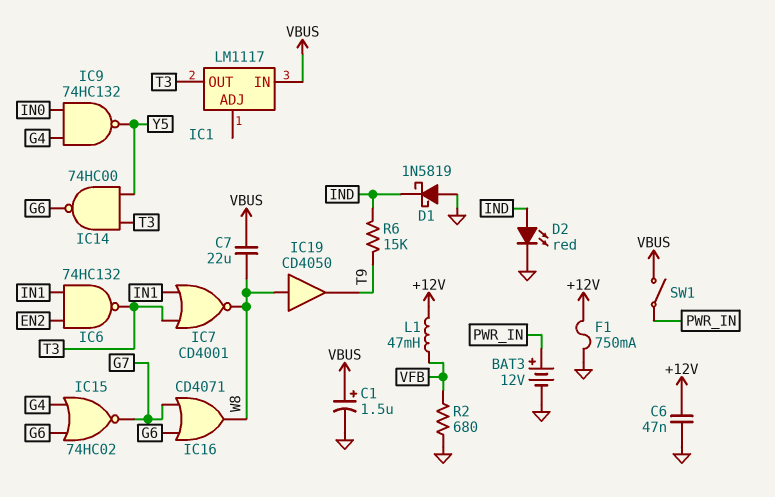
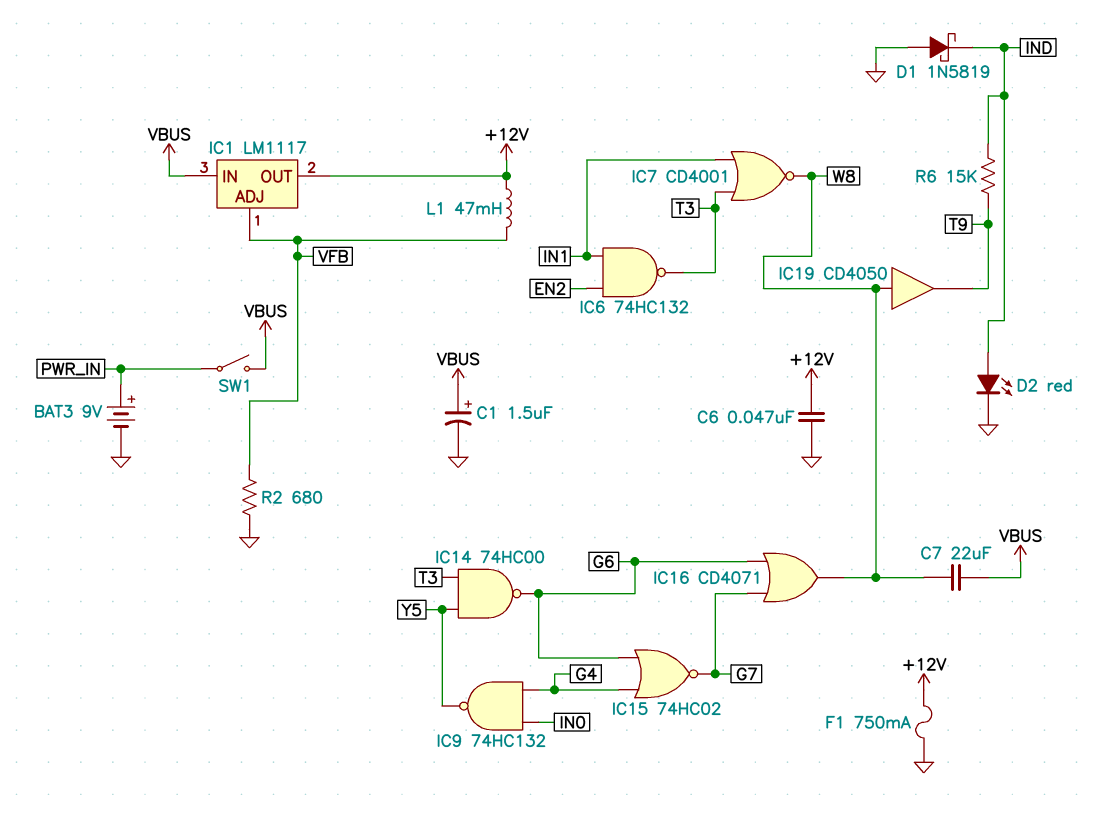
BAT3: 12V (plus PWR_IN, minus GND) -> 9V (plus PWR_IN, minus GND)
IC1 pin ADJ: none -> VFB
IC1 pin OUT: T3 -> +12V

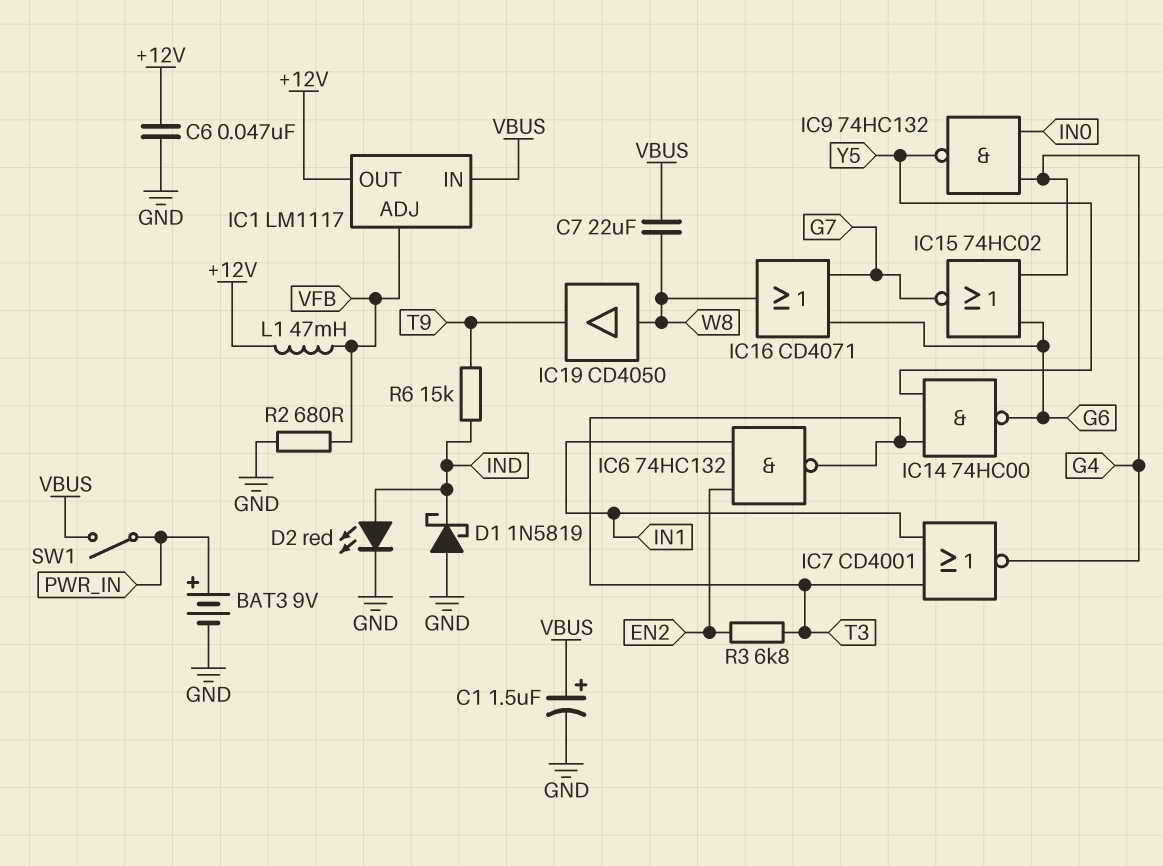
F1: 750mA (+12V, GND) -> none
IC7: NOR CD4001 (in IN1, in T3, out W8) -> NOR CD4001 (in IN1, in T3, out G4)
R3: none -> 6.8k (EN2, T3)

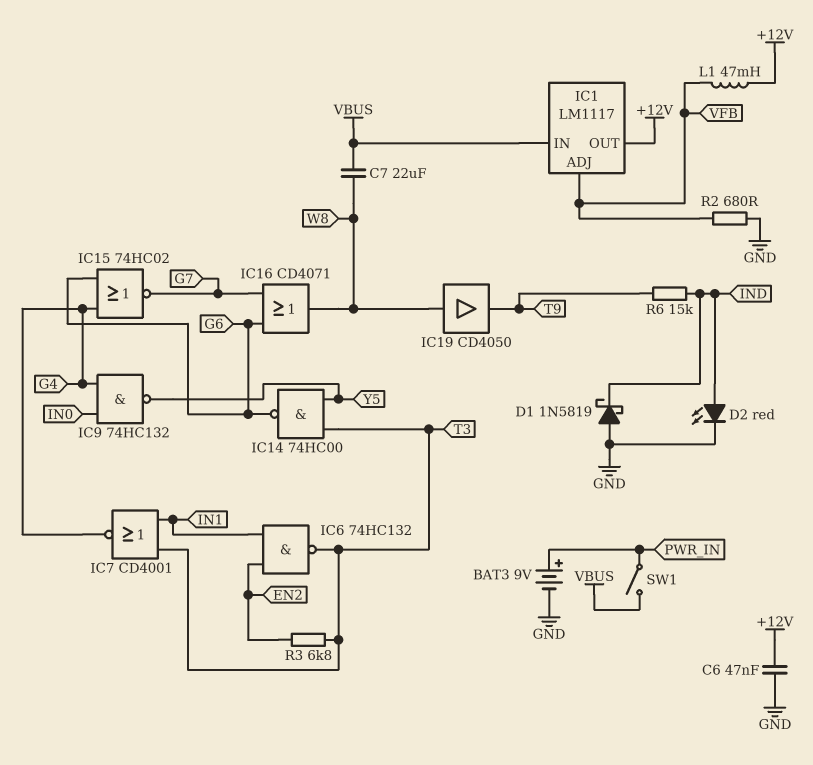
C1: 1.5uF (plus VBUS, minus GND) -> none

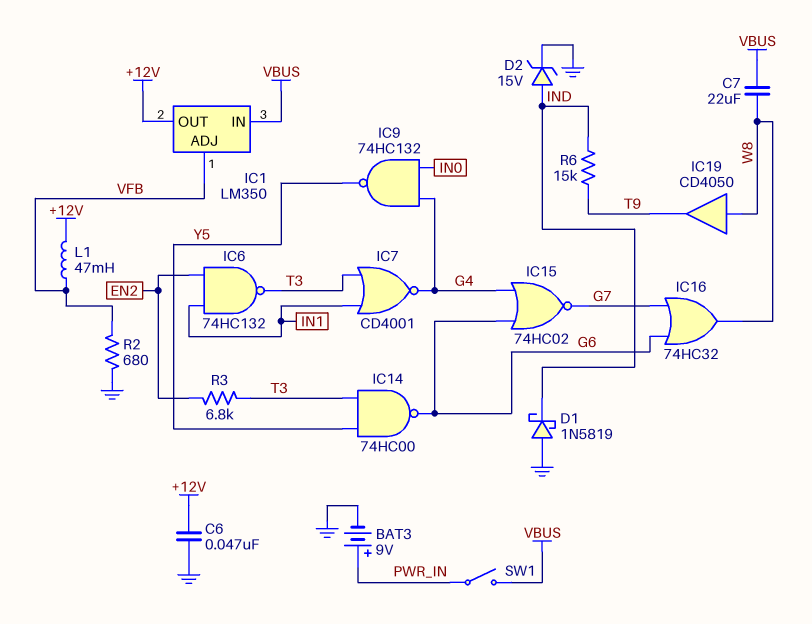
D2: LED red (A IND, K GND) -> zener 15V (A IND, K GND)
IC1: LM1117 -> LM350
IC16: OR CD4071 (in G6, in G7, out W8) -> OR 74HC32 (in G6, in G7, out W8)

